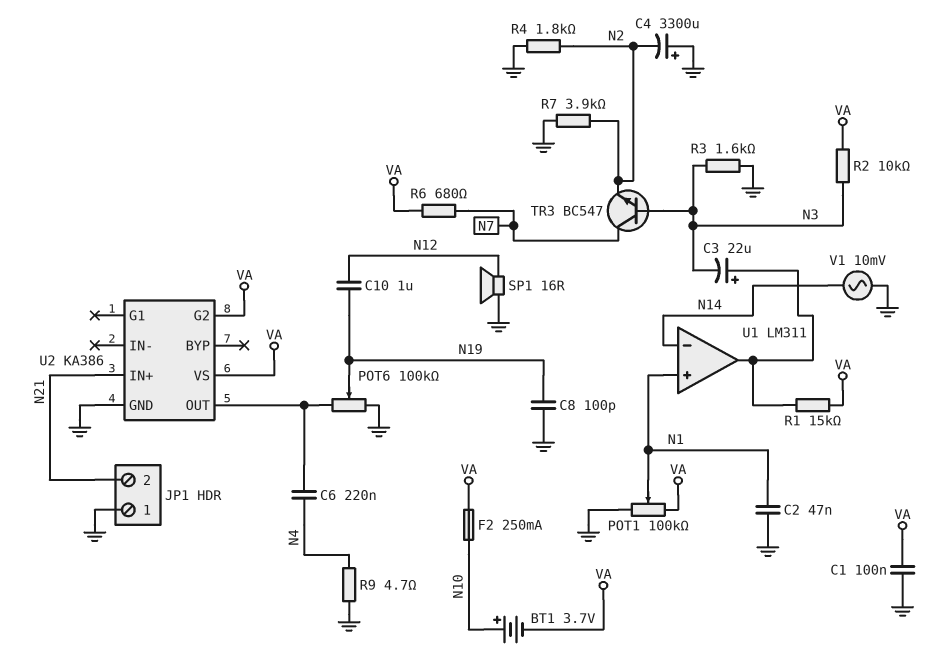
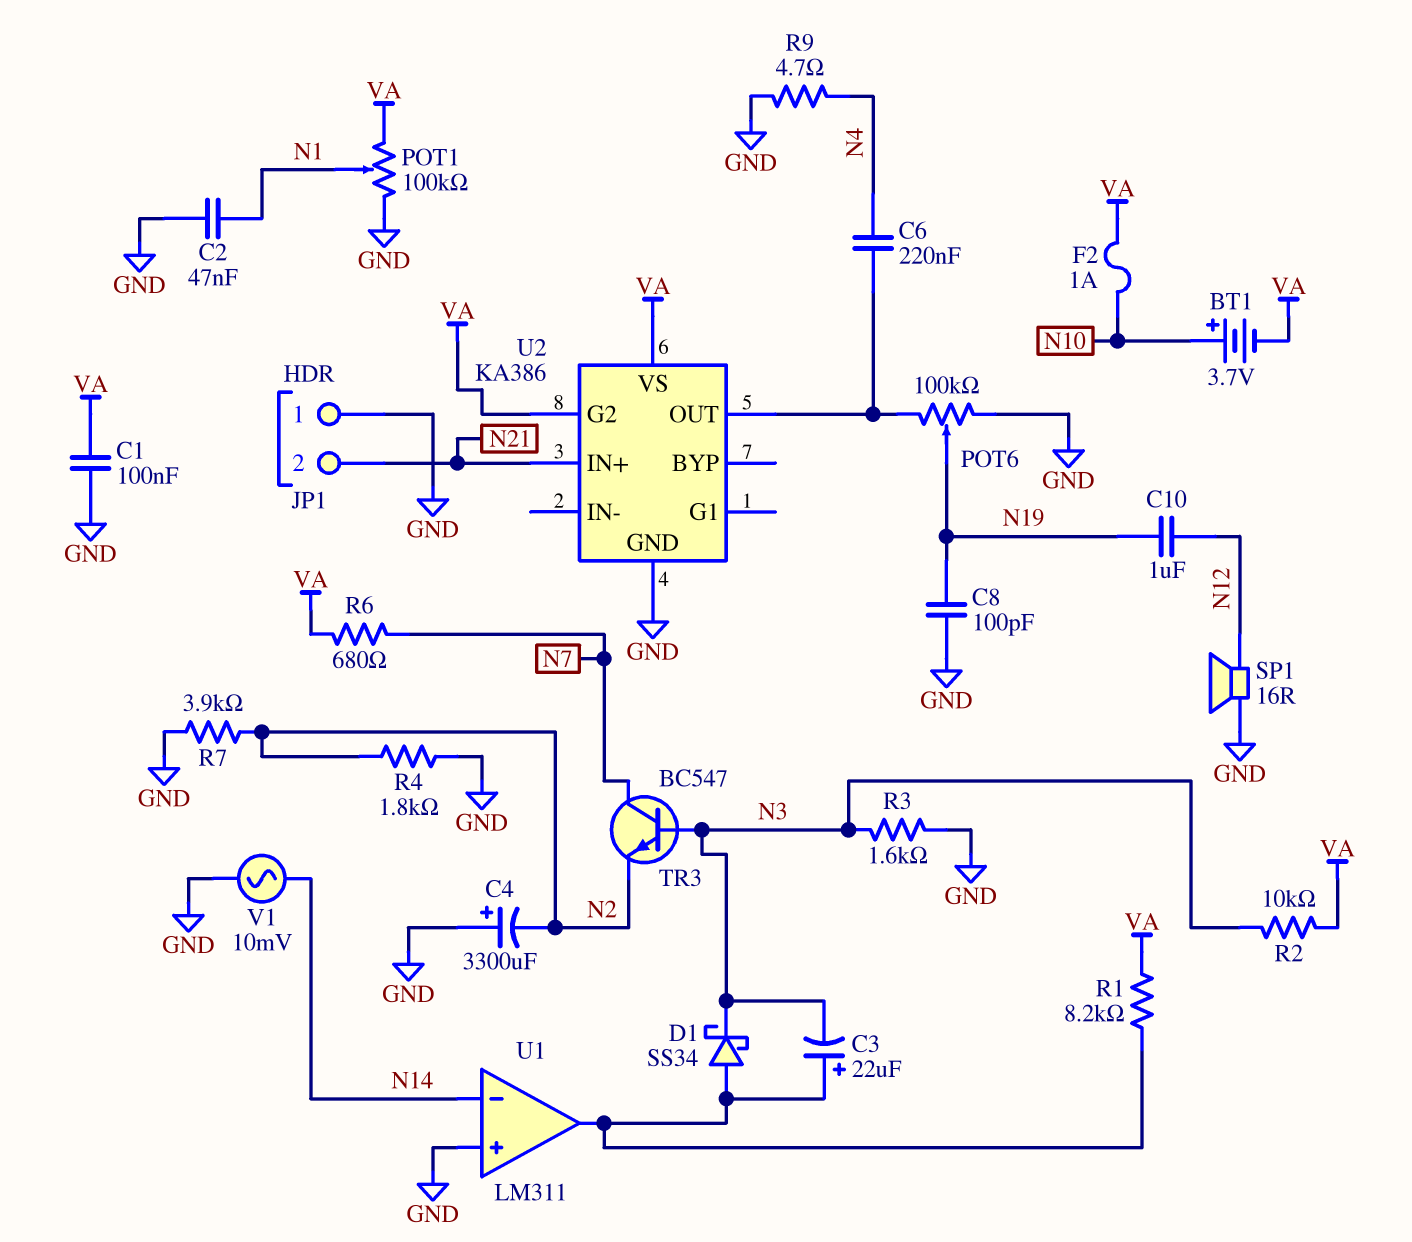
D1: none -> schottky SS34 (A U1/out, K N3)
F2: 250mA (N10, VA) -> 1A (N10, VA)
R1: 15k (U1/out, VA) -> 8.2k (U1/out, VA)
U1 pin in+: N1 -> GND

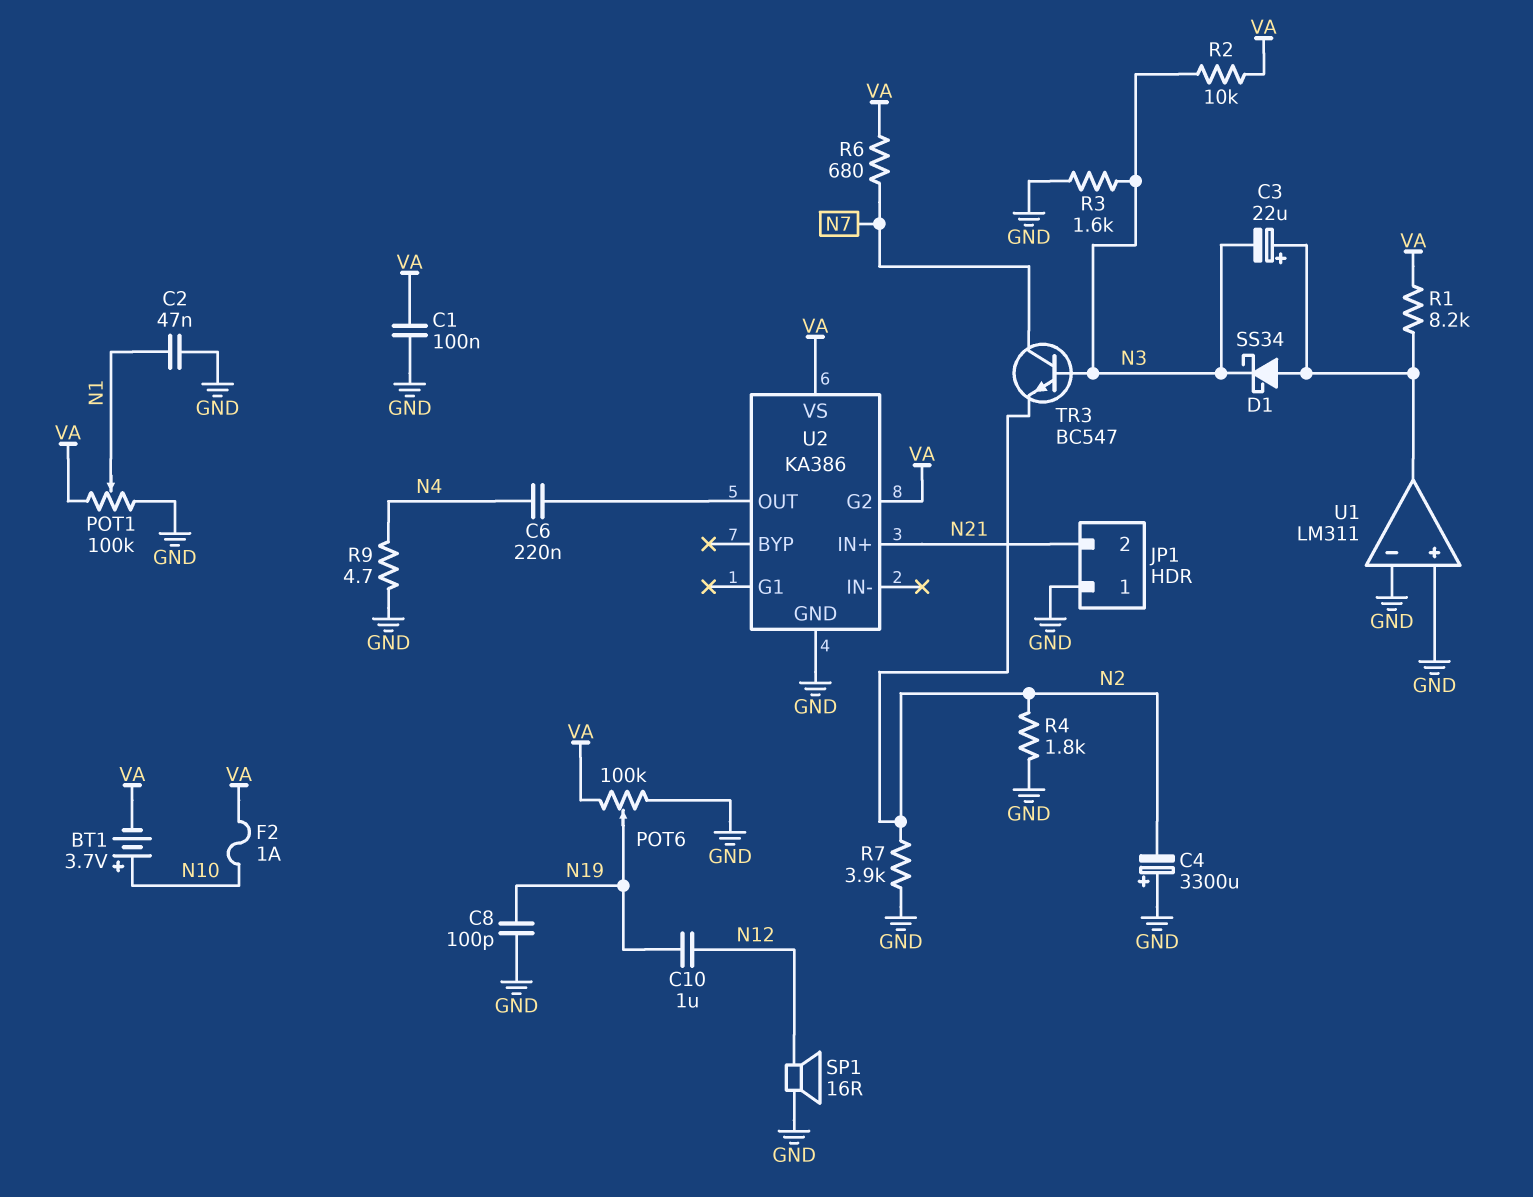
POT6: 100k (GND, U2/OUT, wiper N19) -> 100k (GND, VA, wiper N19)
U1 pin in-: N14 -> GND
V1: AC 10mV (GND, N14) -> none

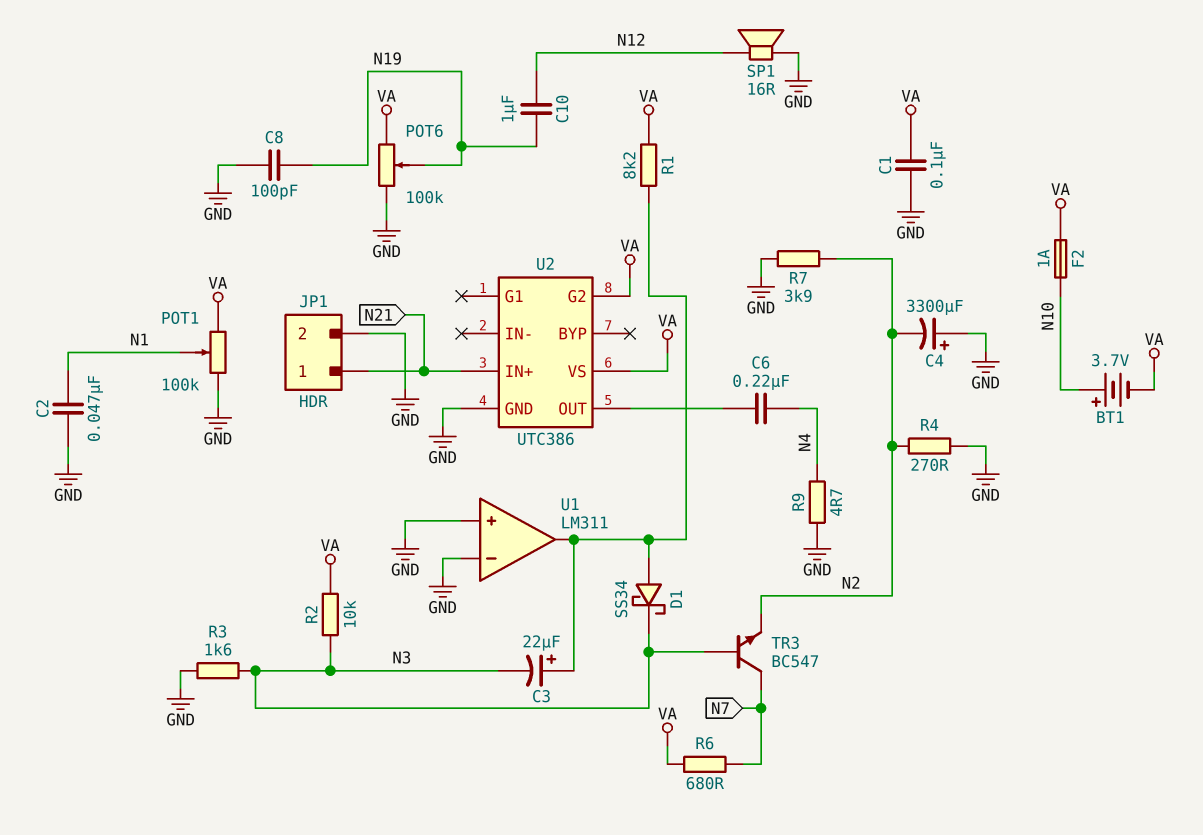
JP1 pin 1: GND -> N21
JP1 pin 2: N21 -> GND
R4: 1.8k (GND, N2) -> 270 (GND, N2)
U2: KA386 -> UTC386

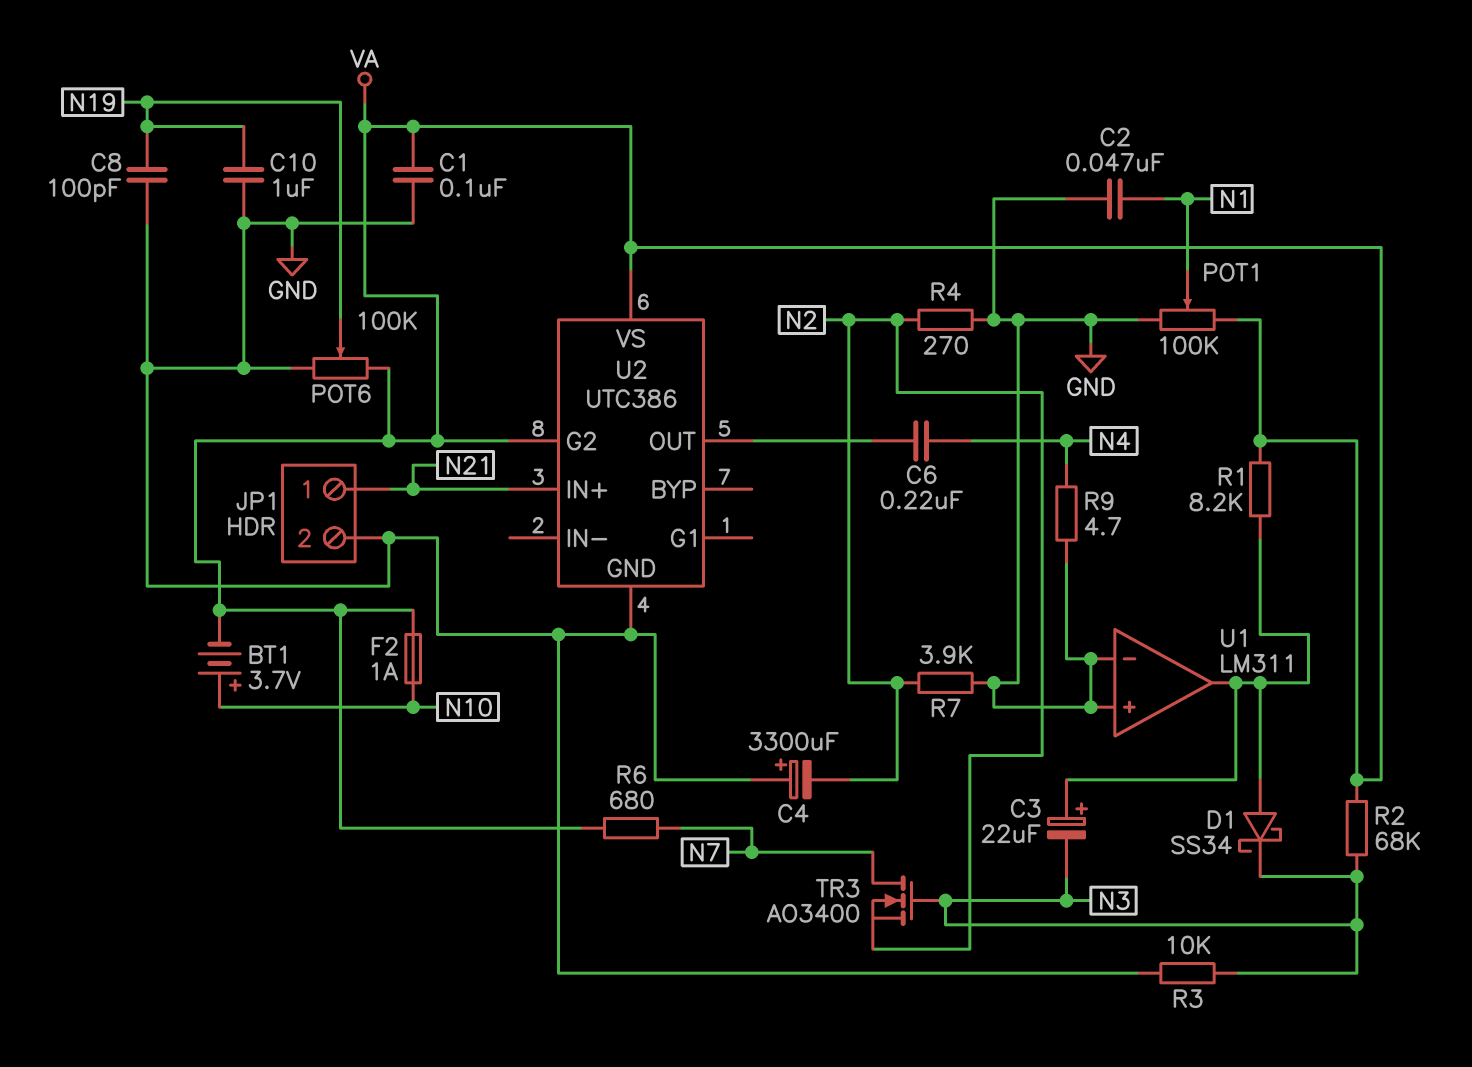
C10: 1uF (N12, N19) -> 1uF (GND, N19)
R2: 10k (N3, VA) -> 68k (N3, VA)
R3: 1.6k (GND, N3) -> 10k (GND, N3)
SP1: speaker 16R (GND, N12) -> none
TR3: NPN BC547 (B N3, C N7, E N2) -> NMOS AO3400 (G N3, D N7, S N2)

